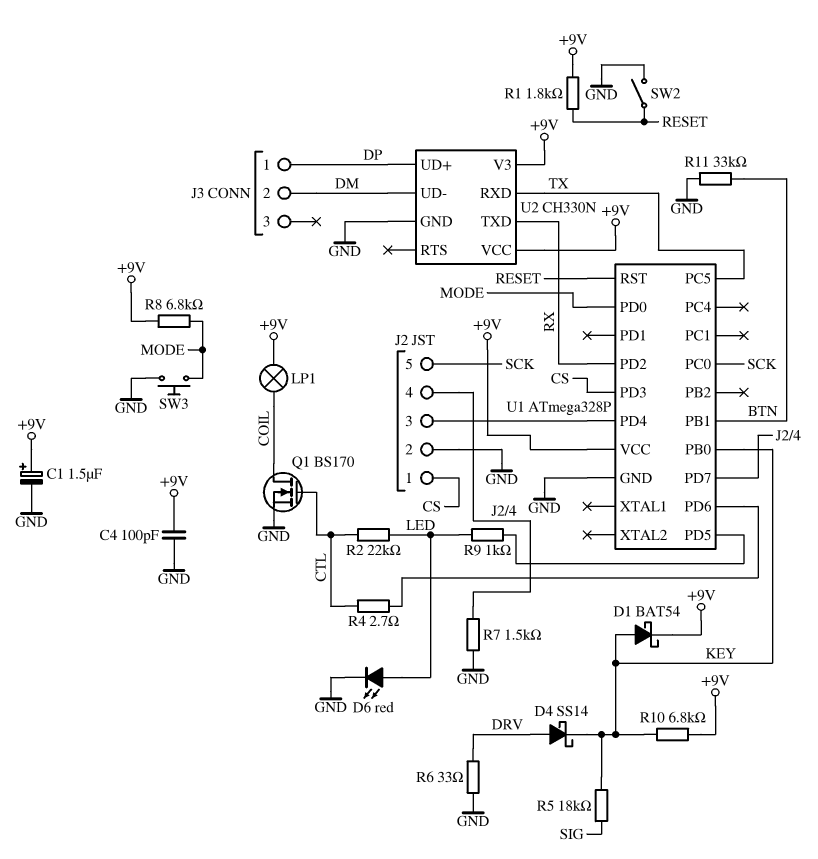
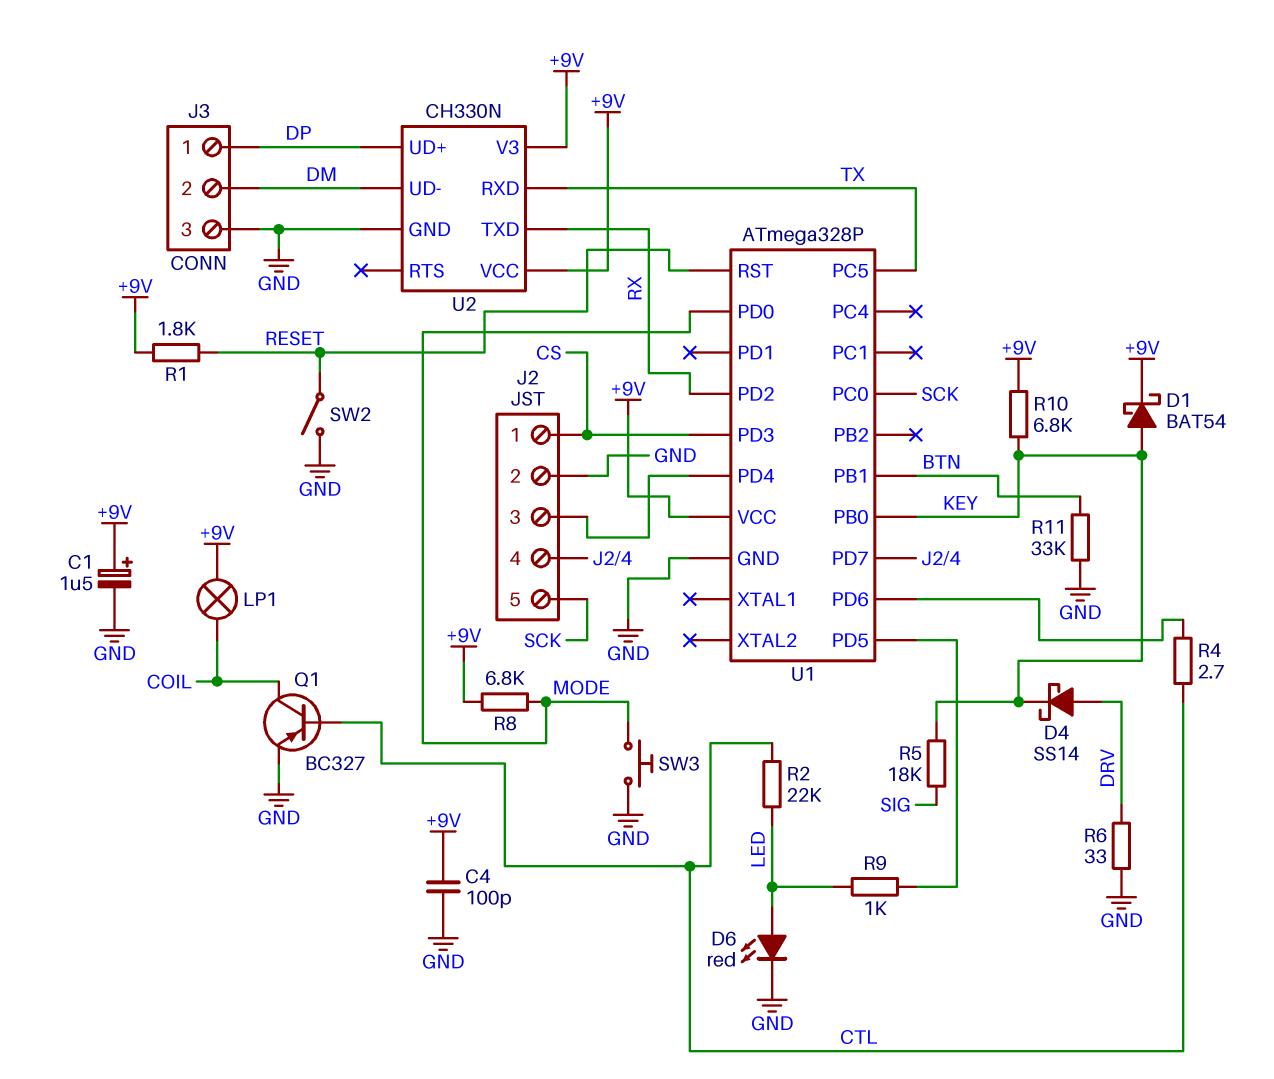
J3 pin 3: none -> GND
Q1: NMOS BS170 (G CTL, D COIL, S GND) -> PNP BC327 (B CTL, C COIL, E GND)
R7: 1.5k (GND, J2/4) -> none

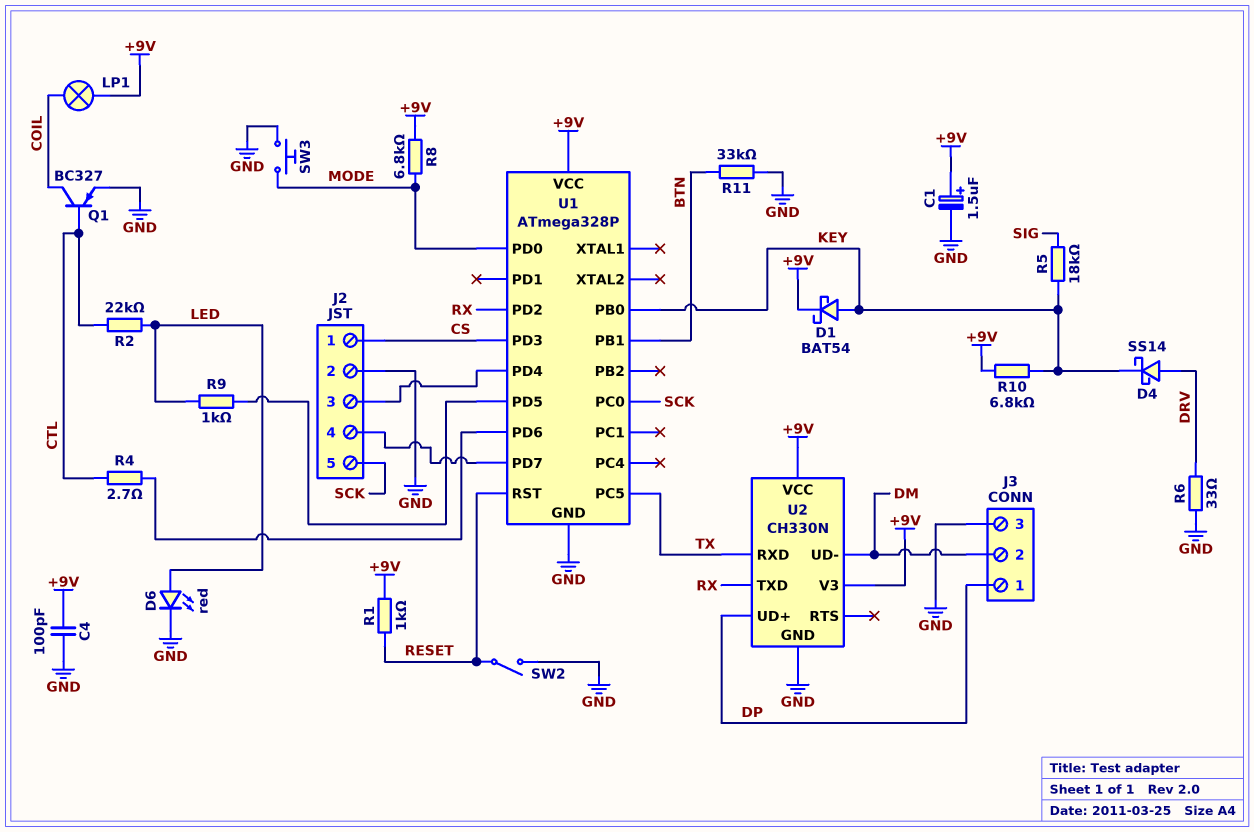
R1: 1.8k (+9V, RESET) -> 1k (+9V, RESET)

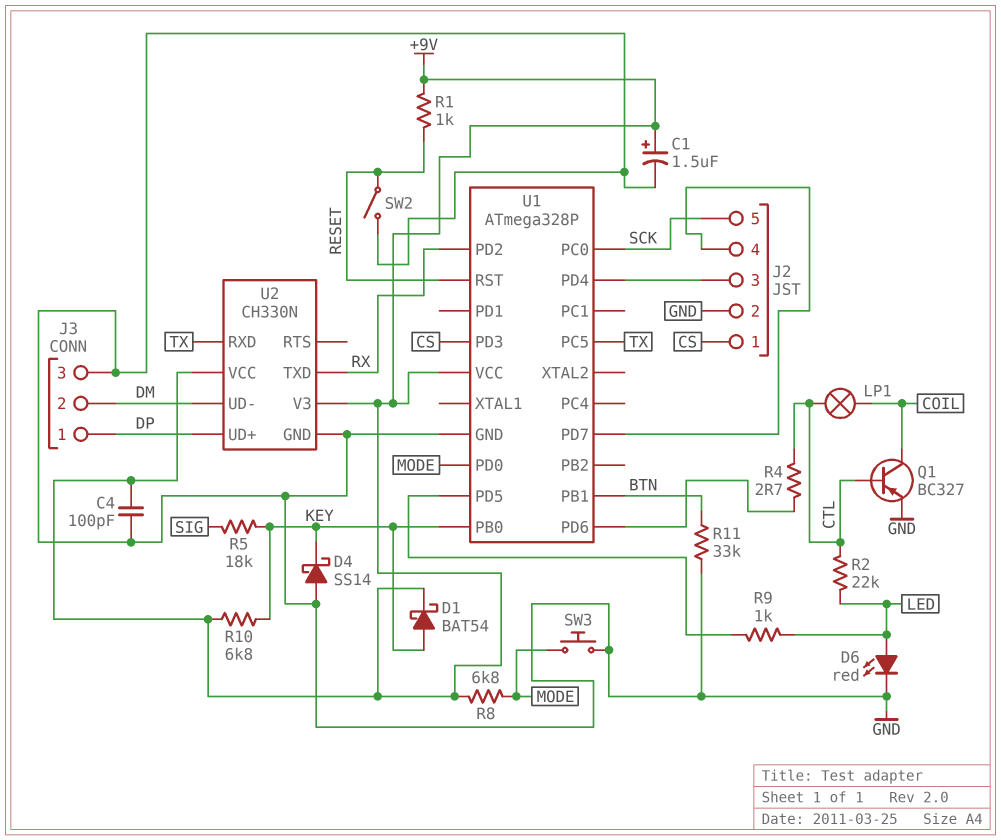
D4: schottky SS14 (A DRV, K KEY) -> schottky SS14 (A GND, K KEY)
LP1: lamp (+9V, COIL) -> lamp (COIL, CTL)
R6: 33 (DRV, GND) -> none

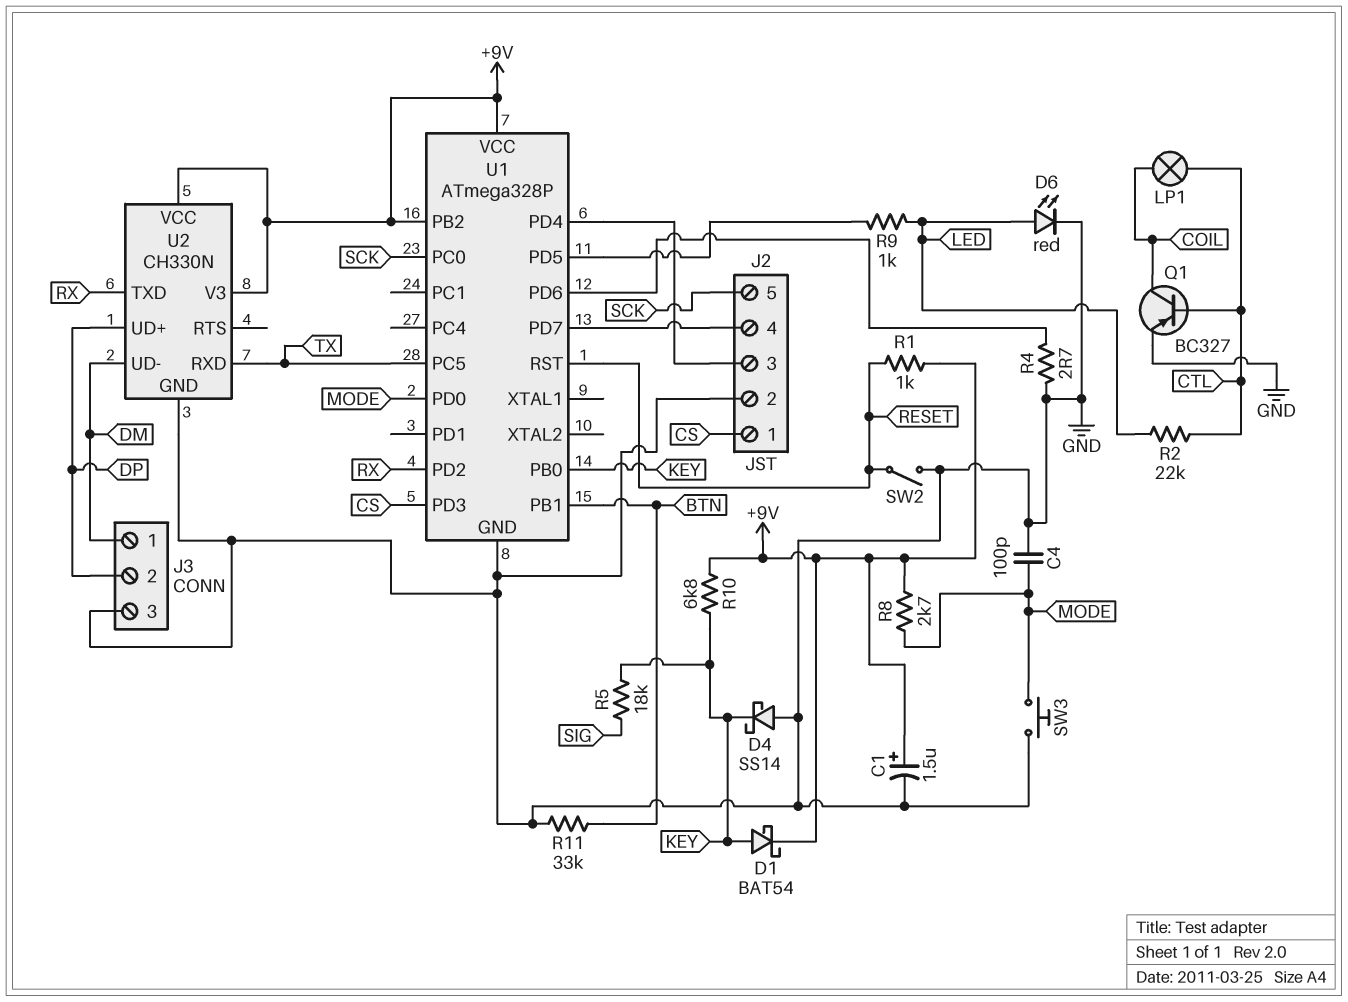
C4: 100pF (+9V, GND) -> 100pF (GND, MODE)
J3 pin 1: DP -> DM
J3 pin 2: DM -> DP
R4: 2.7 (CTL, U1/PD6) -> 2.7 (GND, U1/PD6)
R8: 6.8k (+9V, MODE) -> 2.7k (+9V, MODE)
U1 pin PB2: none -> +9V

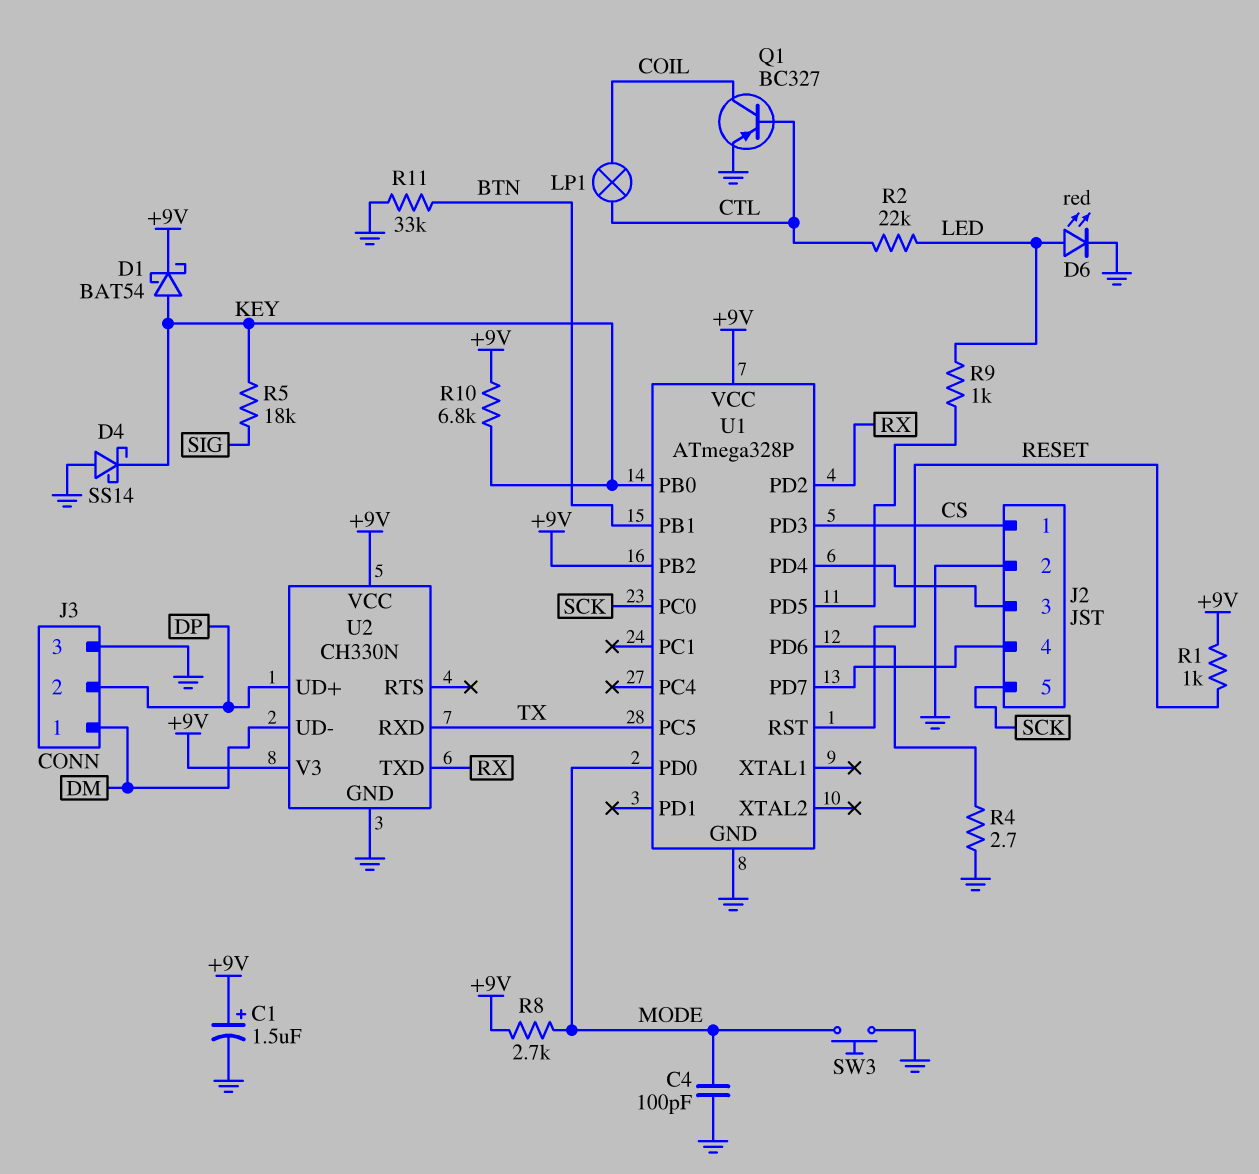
SW2: switch (GND, RESET) -> none

